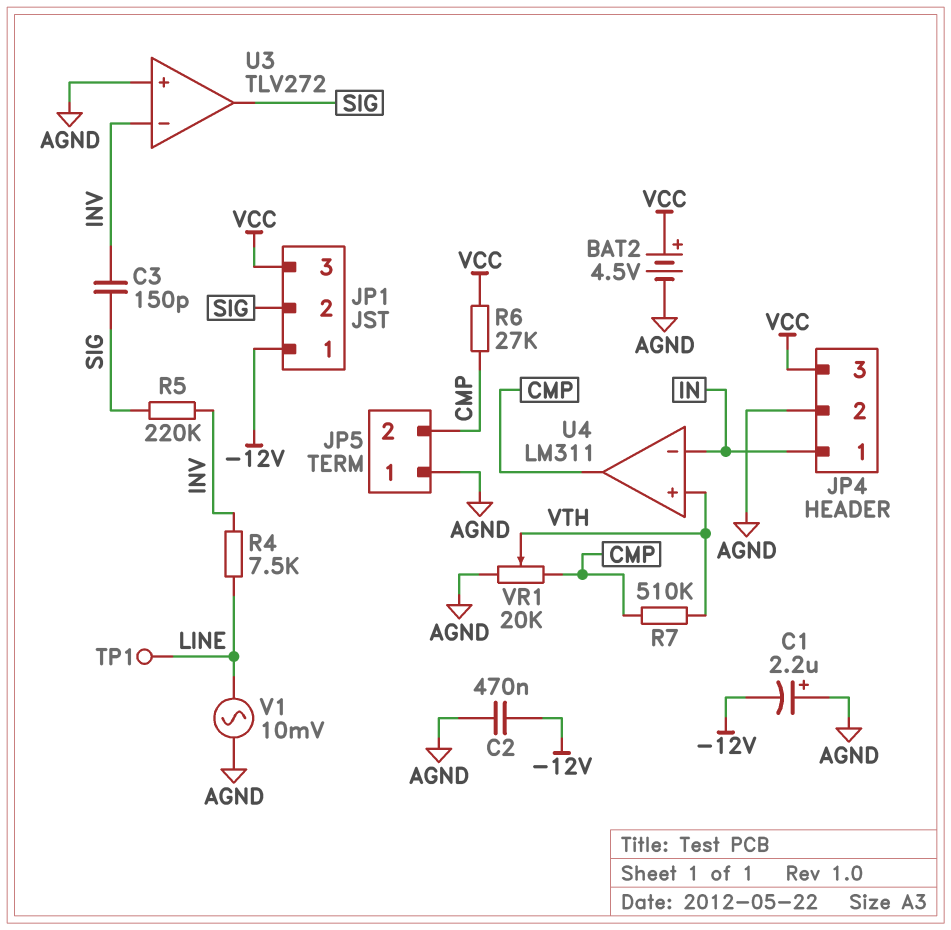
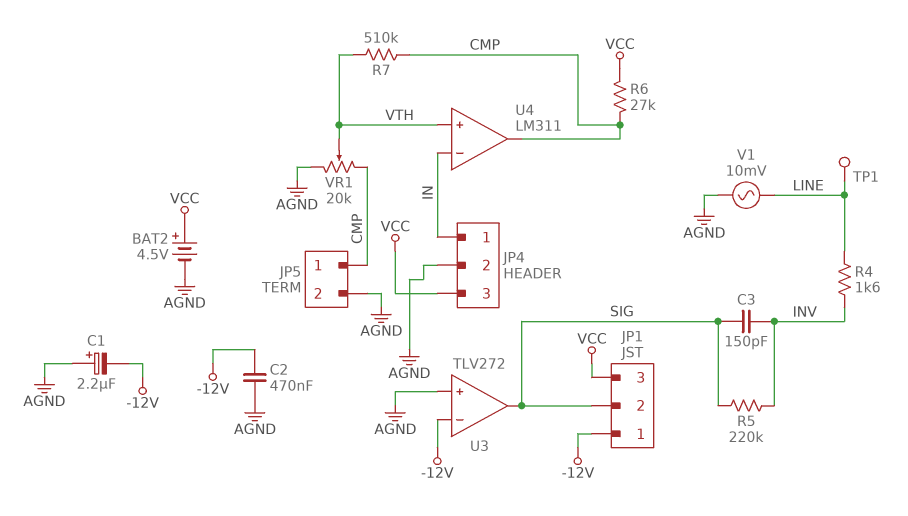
JP5 pin 1: AGND -> CMP
JP5 pin 2: CMP -> AGND
R4: 7.5k (INV, LINE) -> 1.6k (INV, LINE)
U3 pin in-: INV -> -12V

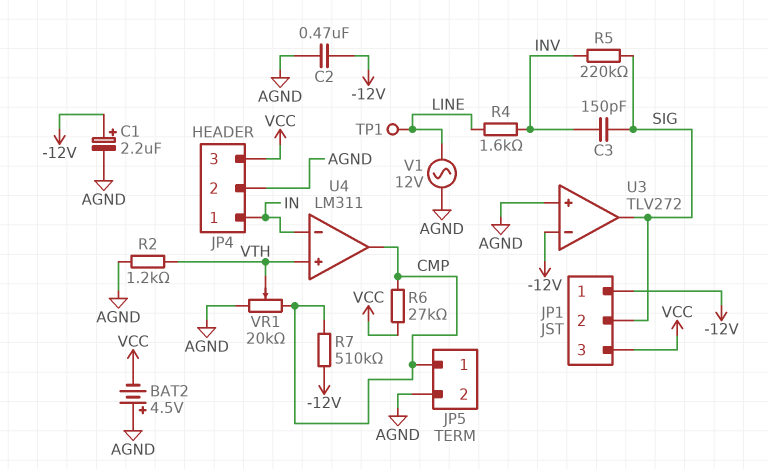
BAT2: 4.5V (plus VCC, minus AGND) -> 4.5V (plus AGND, minus VCC)
C1: 2.2uF (plus AGND, minus -12V) -> 2.2uF (plus -12V, minus AGND)
R2: none -> 1.2k (AGND, VTH)
R7: 510k (CMP, VTH) -> 510k (-12V, CMP)
V1: AC 10mV (AGND, LINE) -> AC 12V (AGND, LINE)

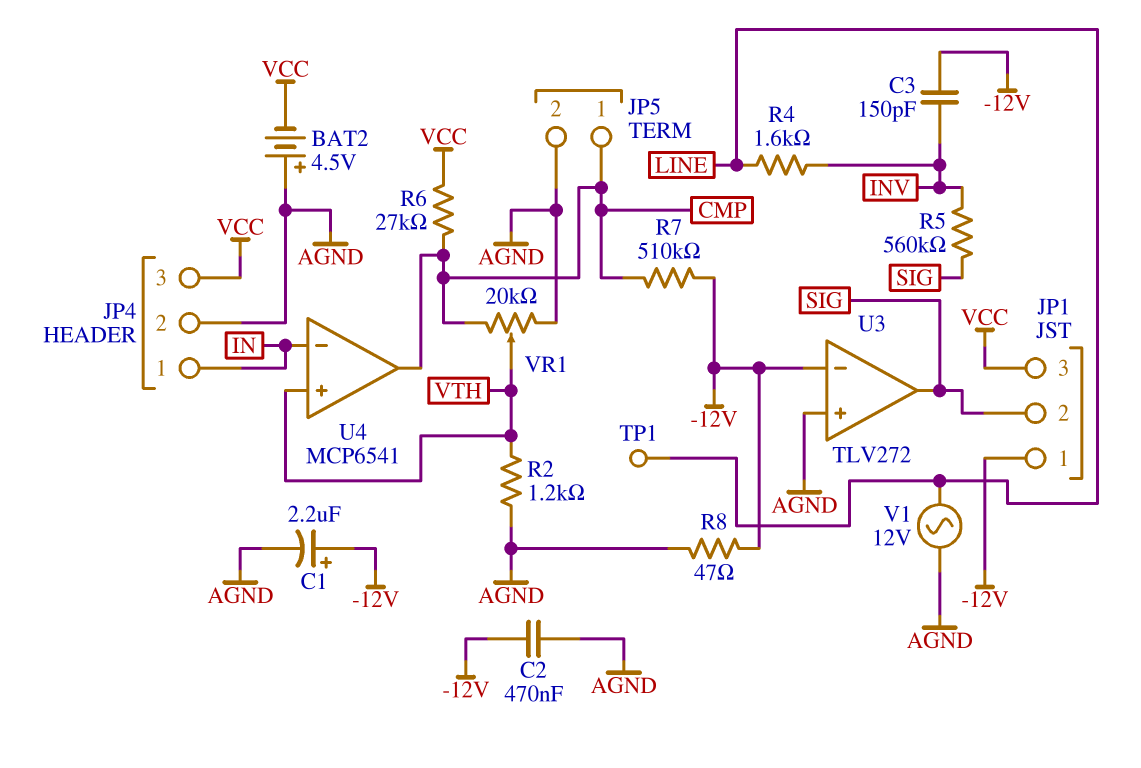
C3: 150pF (INV, SIG) -> 150pF (-12V, INV)
R5: 220k (INV, SIG) -> 560k (INV, SIG)
R8: none -> 47 (-12V, AGND)
U4: LM311 -> MCP6541

